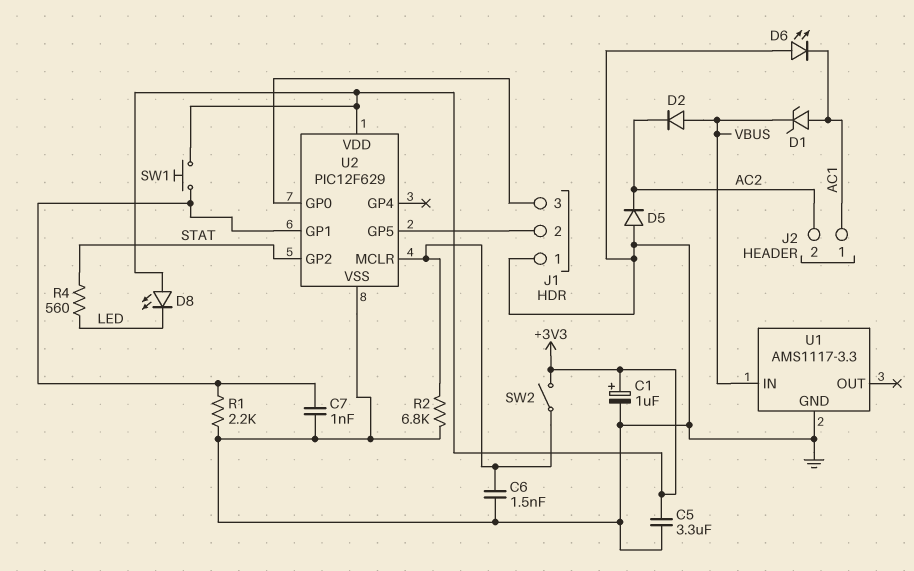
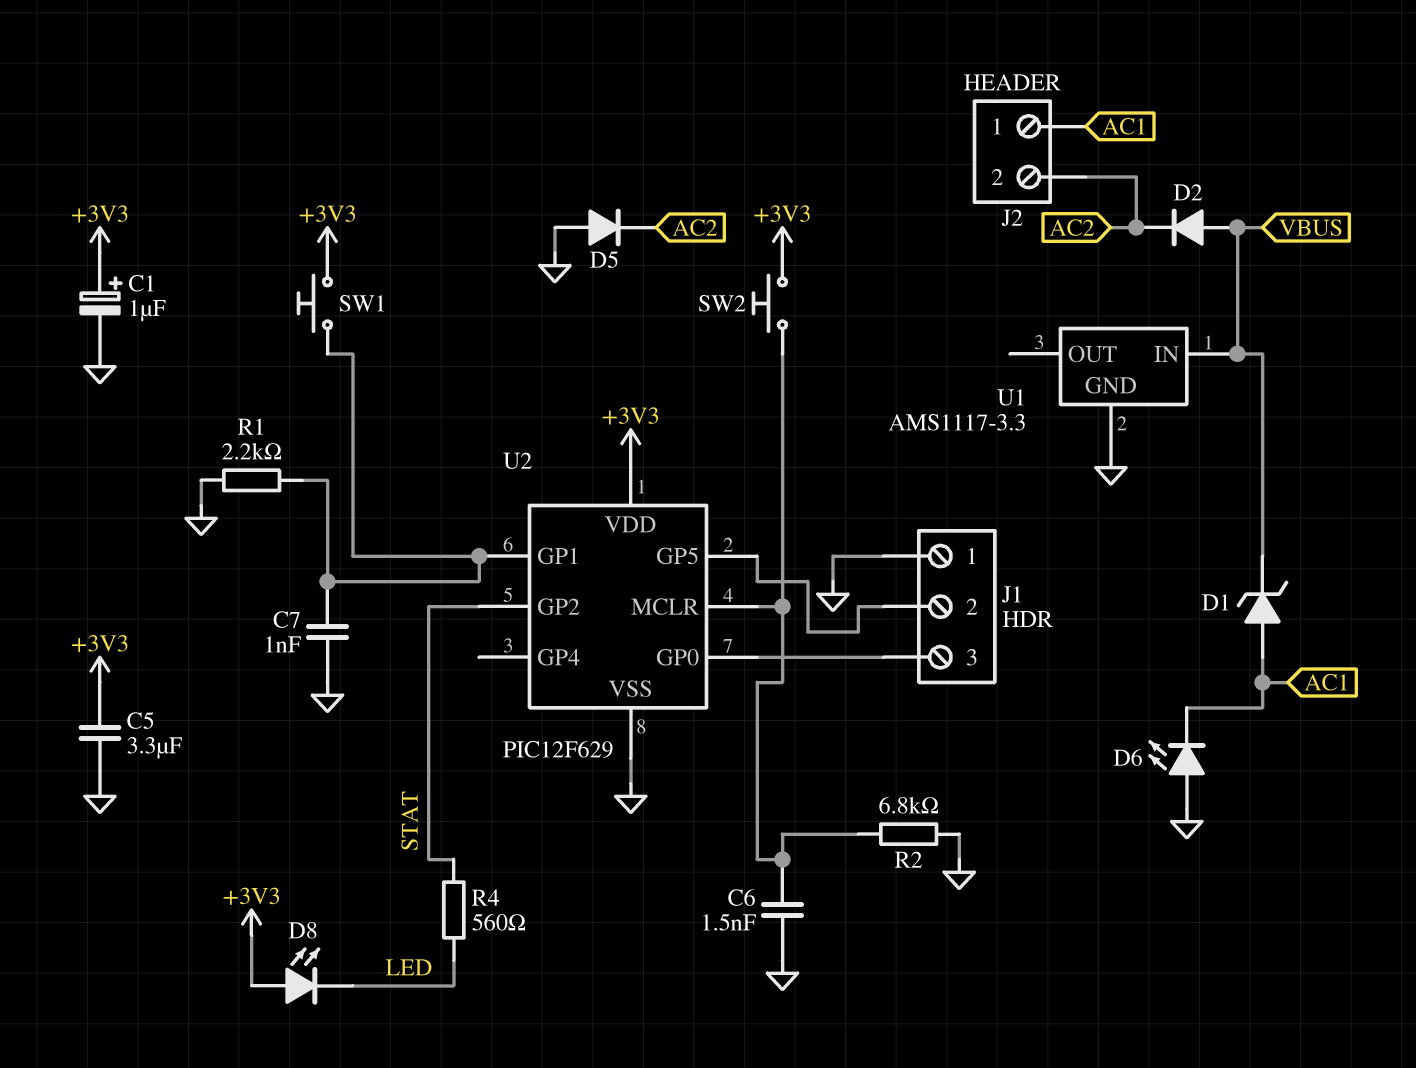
SW2: switch (+3V3, U2/MCLR) -> button (+3V3, U2/MCLR)

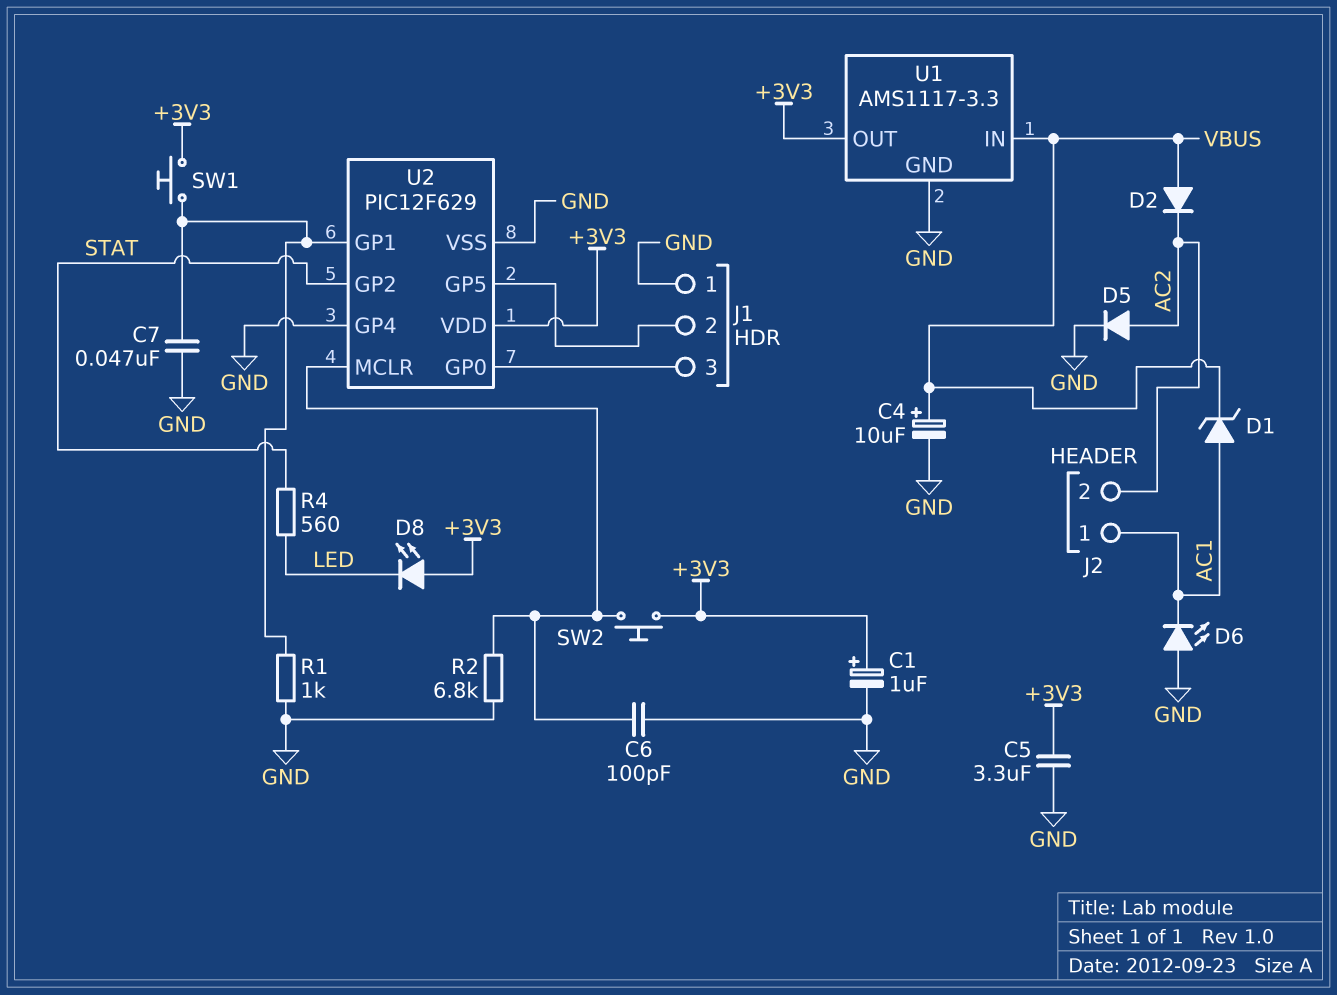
C4: none -> 10uF (plus VBUS, minus GND)
C6: 1.5nF (GND, U2/MCLR) -> 100pF (GND, U2/MCLR)
C7: 1nF (GND, U2/GP1) -> 47nF (GND, U2/GP1)
D5: diode (A GND, K AC2) -> diode (A AC2, K GND)
R1: 2.2k (GND, U2/GP1) -> 1k (GND, U2/GP1)
U1 pin OUT: none -> +3V3
U2 pin GP4: none -> GND

